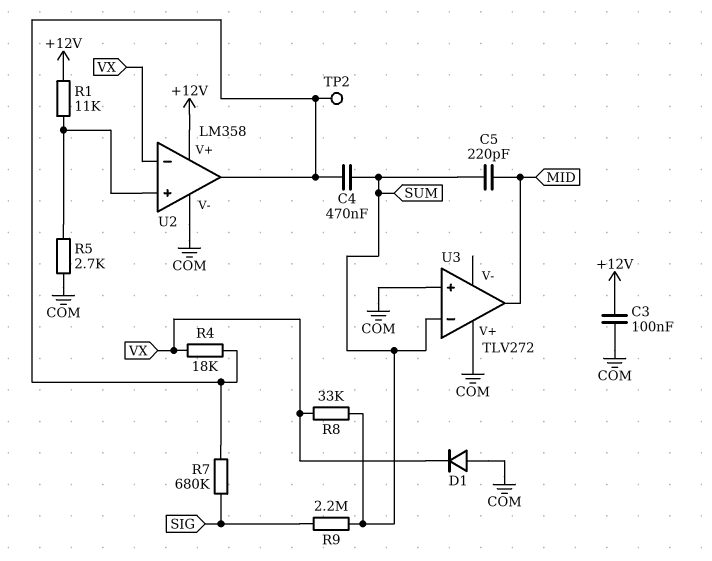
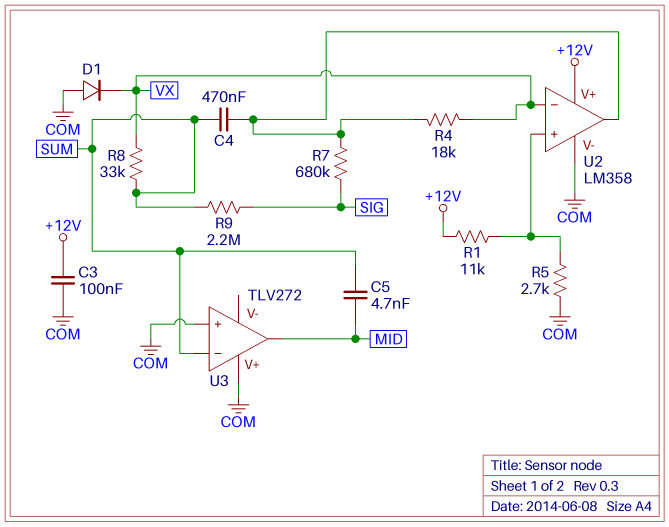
C5: 220pF (MID, SUM) -> 4.7nF (MID, SUM)
TP2: test point (U2/out) -> none

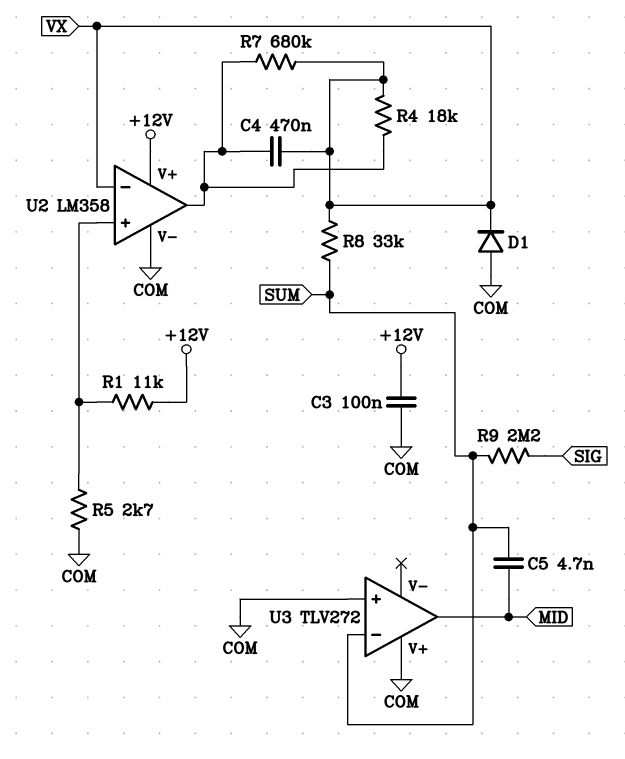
C4: 470nF (SUM, U2/out) -> 470nF (U2/out, VX)
R7: 680k (SIG, U2/out) -> 680k (U2/out, VX)

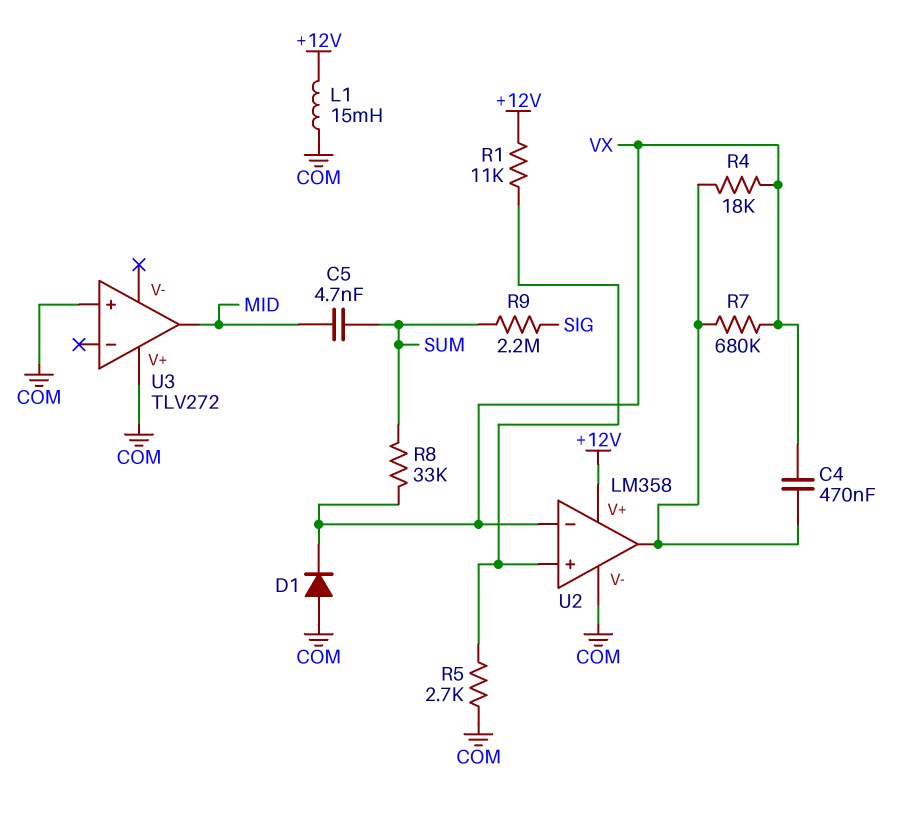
C3: 100nF (+12V, COM) -> none
L1: none -> 15mH (+12V, COM)
U3 pin in-: SUM -> none

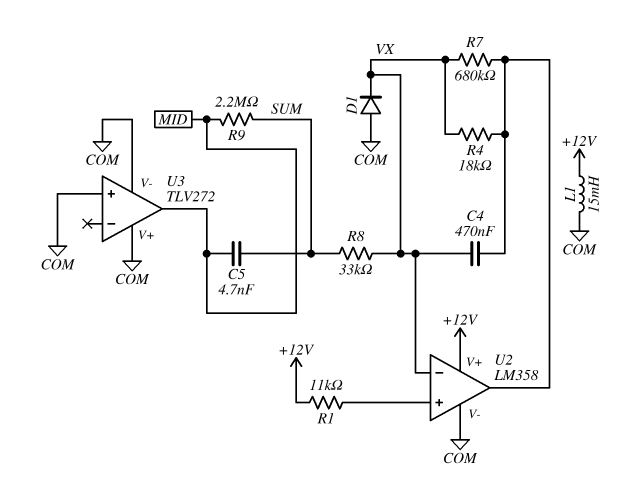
R5: 2.7k (COM, U2/in+) -> none
R9: 2.2M (SIG, SUM) -> 2.2M (MID, SUM)
U3 pin V-: none -> COM

